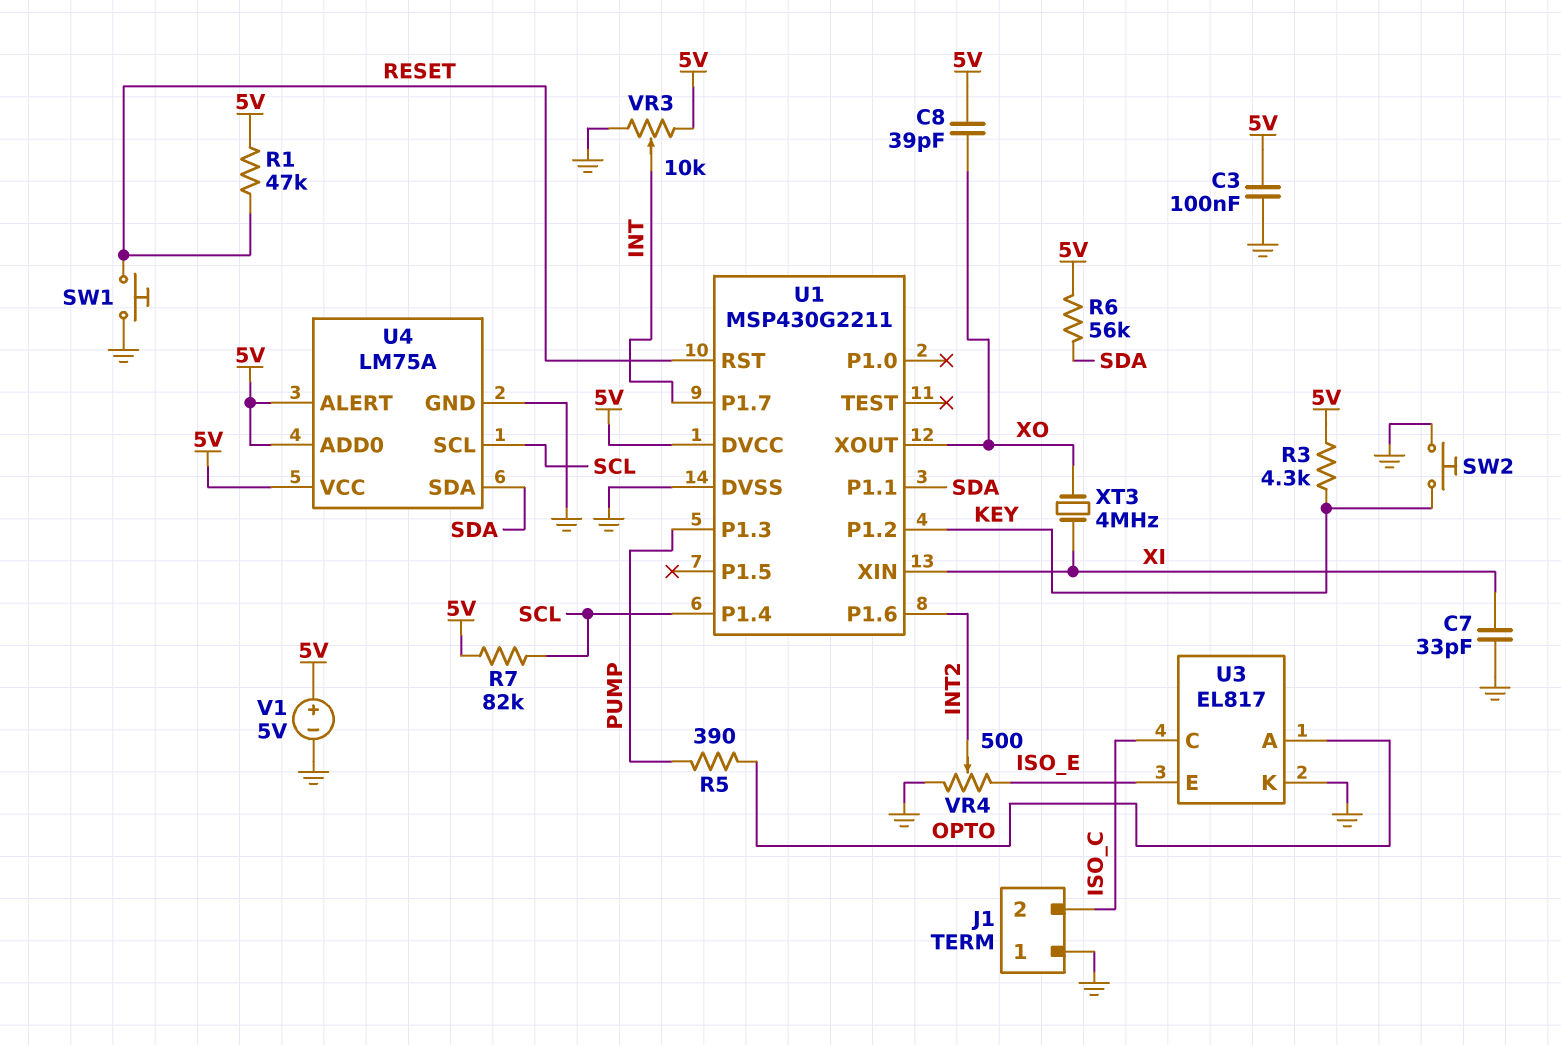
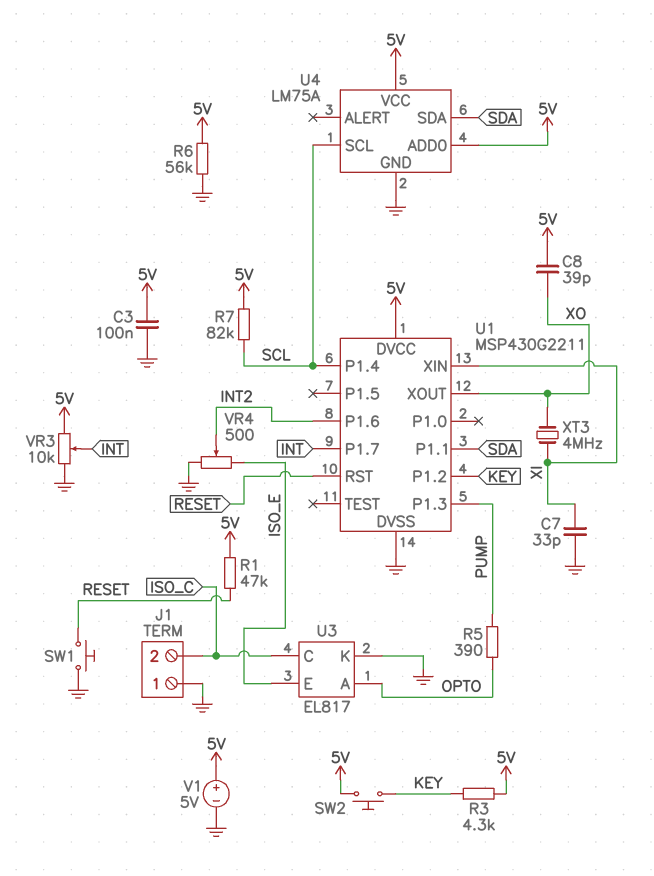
R6: 56k (5V, SDA) -> 56k (5V, GND)
SW2: button (GND, KEY) -> button (5V, KEY)
U4 pin ALERT: 5V -> none

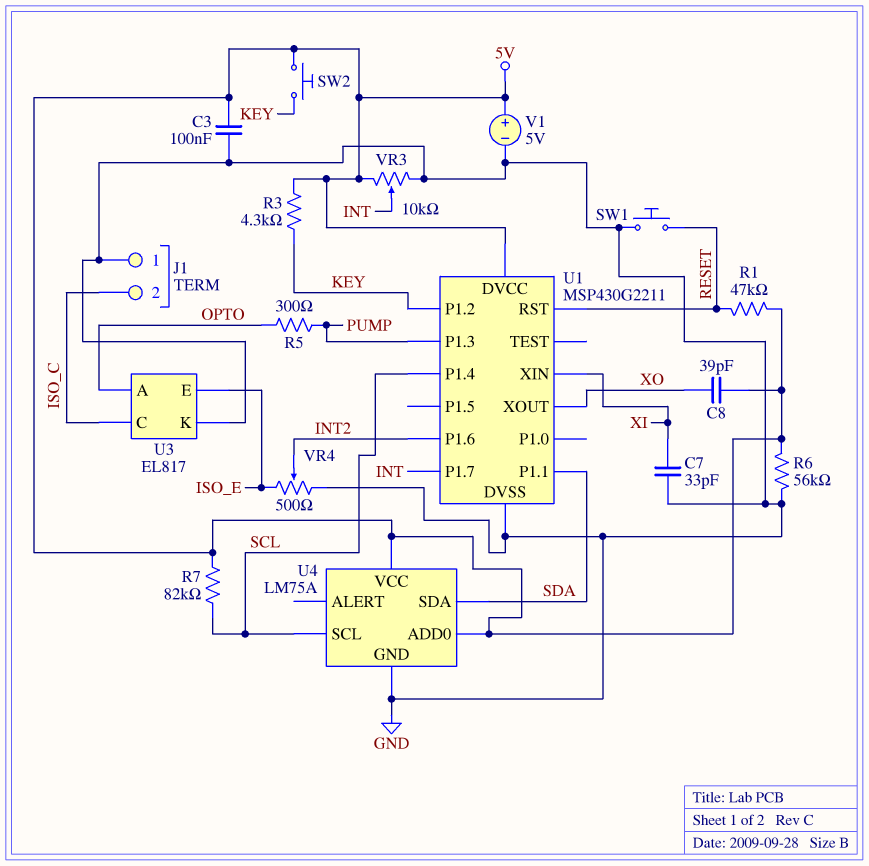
R5: 390 (OPTO, PUMP) -> 300 (OPTO, PUMP)
XT3: 4MHz (XI, XO) -> none

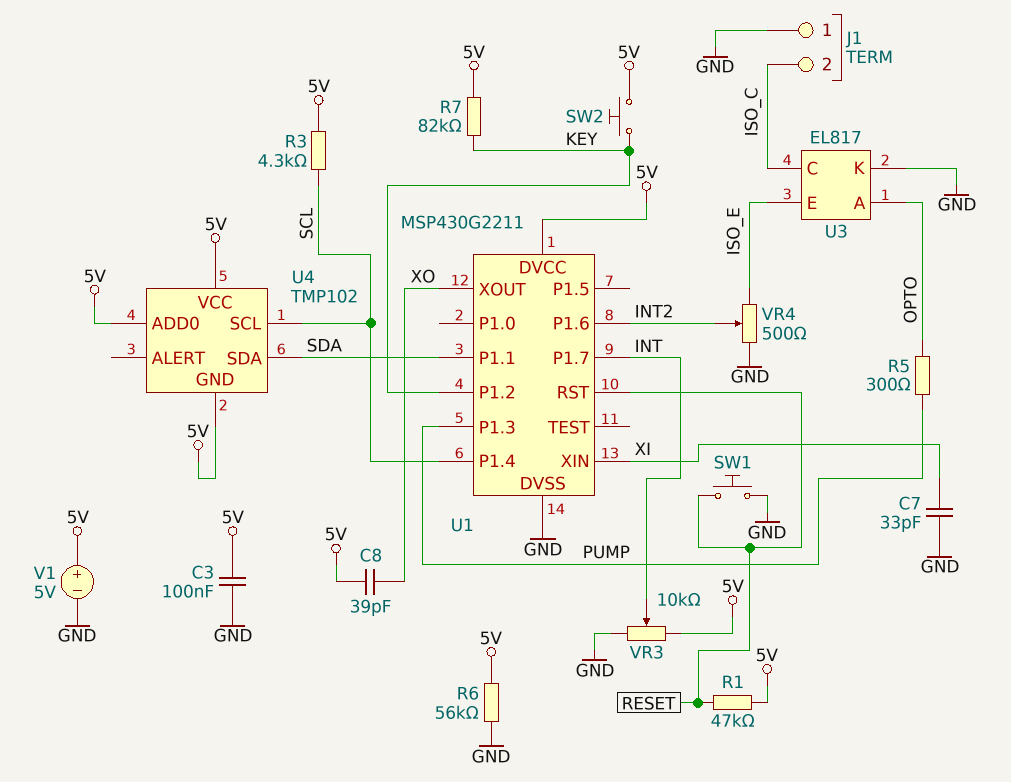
R3: 4.3k (5V, KEY) -> 4.3k (5V, SCL)
R7: 82k (5V, SCL) -> 82k (5V, KEY)
U4: LM75A -> TMP102
U4 pin GND: GND -> 5V

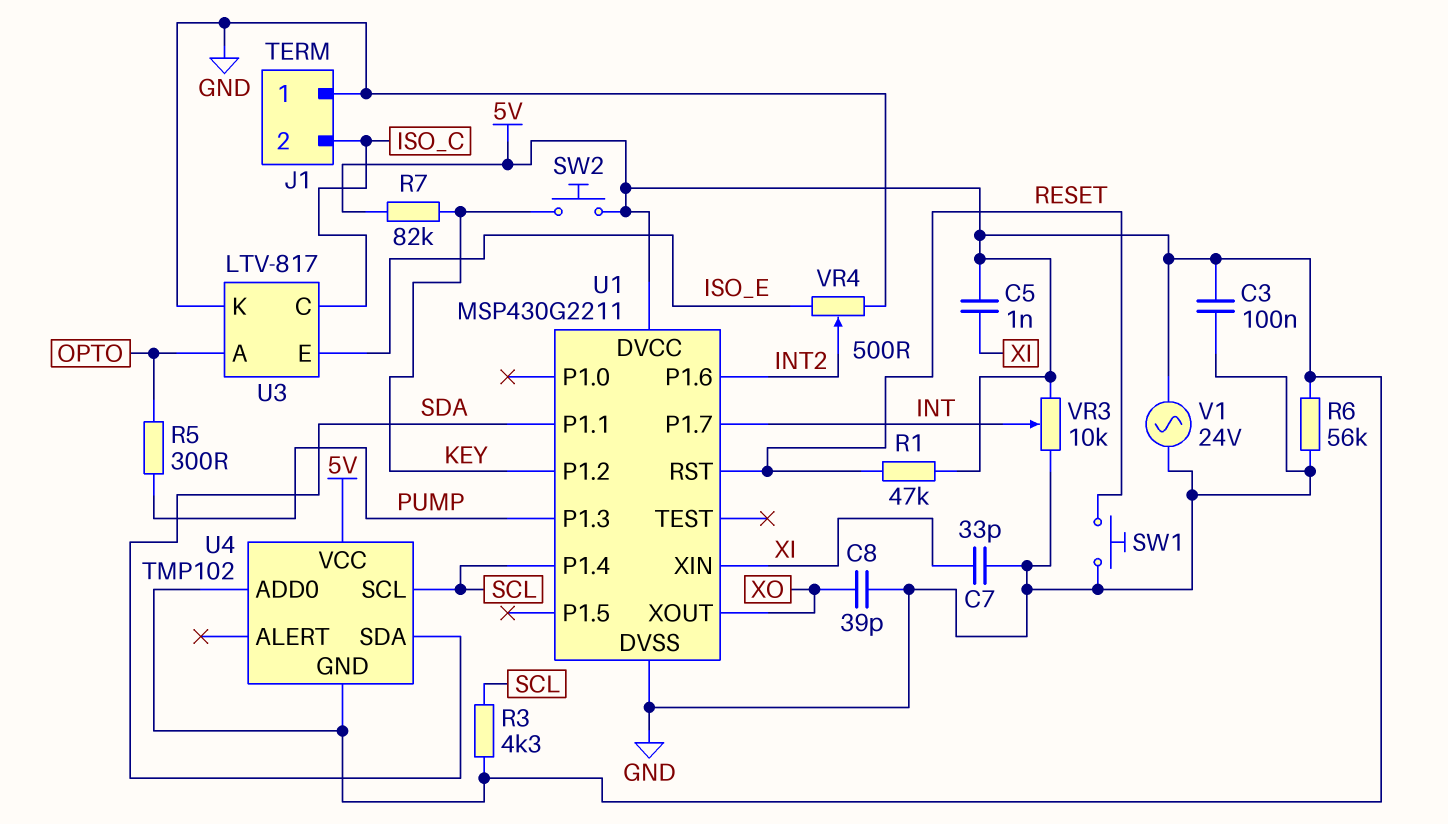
C5: none -> 1nF (5V, XI)
C8: 39pF (5V, XO) -> 39pF (GND, XO)
U3: EL817 -> LTV-817
V1: 5V (plus 5V, minus GND) -> AC 24V (5V, GND)

